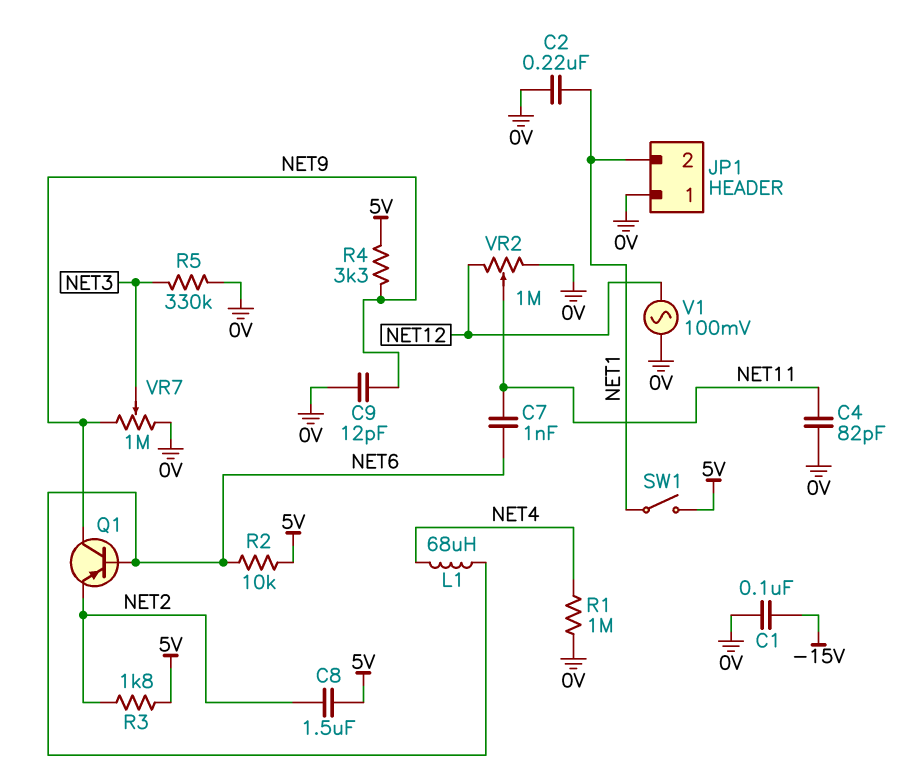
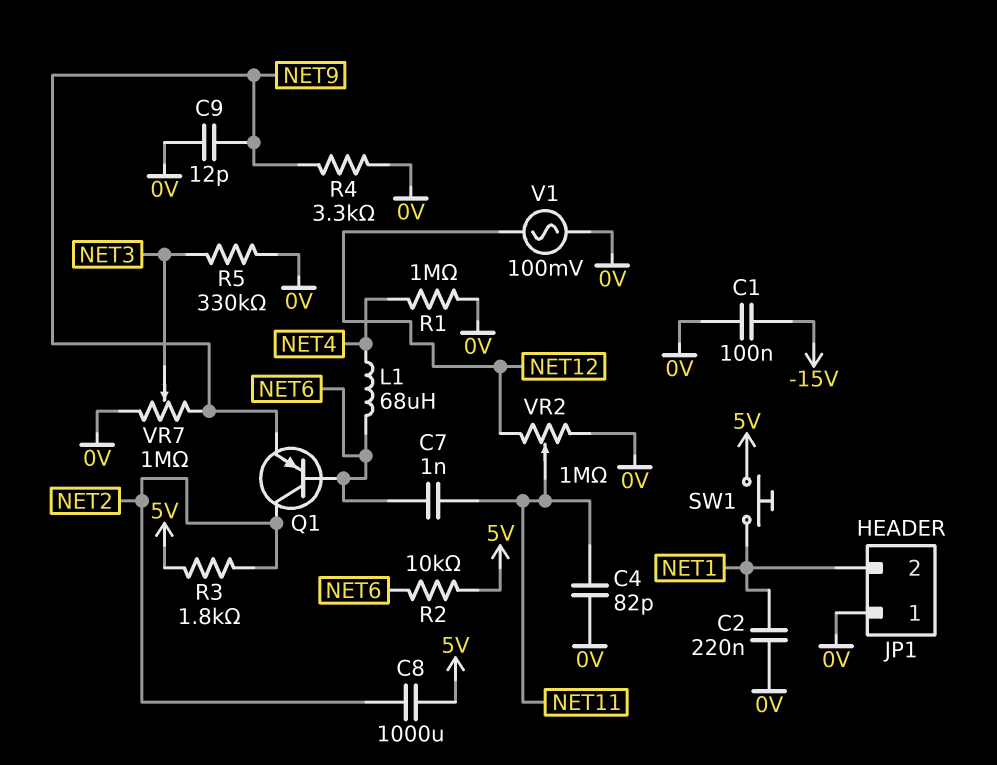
C8: 1.5uF (5V, NET2) -> 1000uF (5V, NET2)
Q1: PNP (B NET6, C NET9, E NET2) -> PNP (B NET6, C NET2, E NET9)
R4: 3.3k (5V, NET9) -> 3.3k (0V, NET9)
SW1: switch (5V, NET1) -> button (5V, NET1)

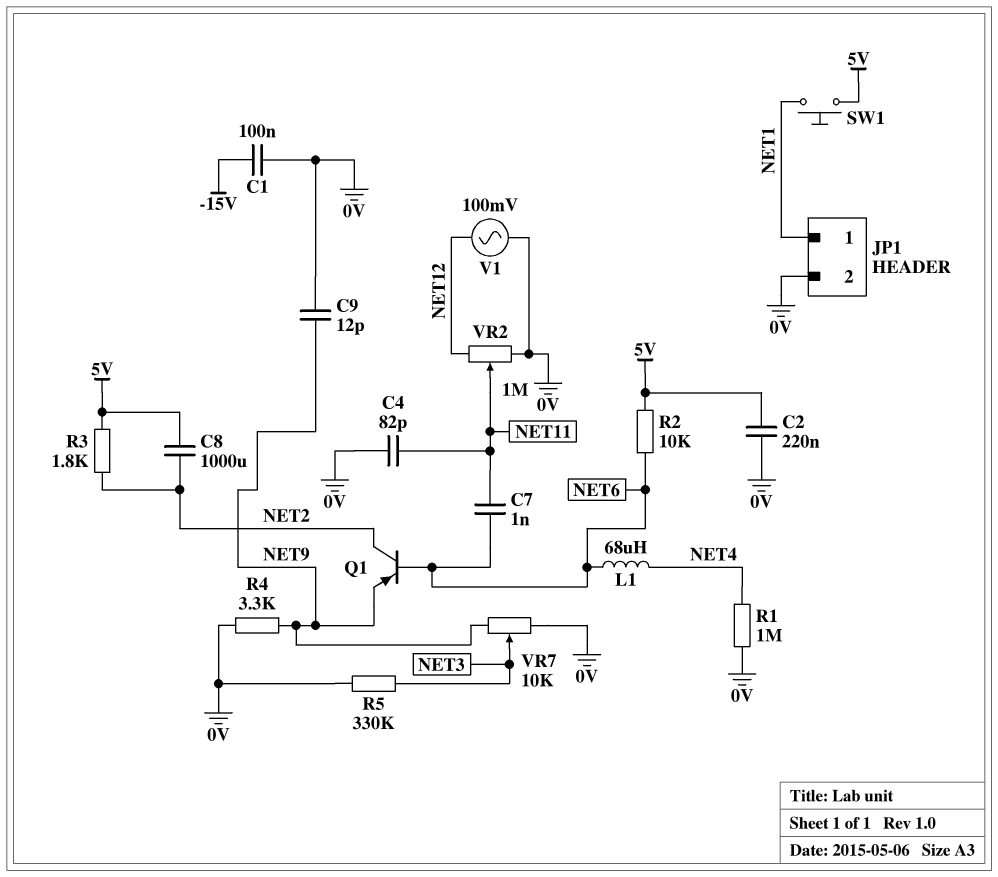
C2: 220nF (0V, NET1) -> 220nF (0V, 5V)
JP1 pin 1: 0V -> NET1
JP1 pin 2: NET1 -> 0V
VR7: 1M (0V, NET9, wiper NET3) -> 10k (0V, NET9, wiper NET3)

